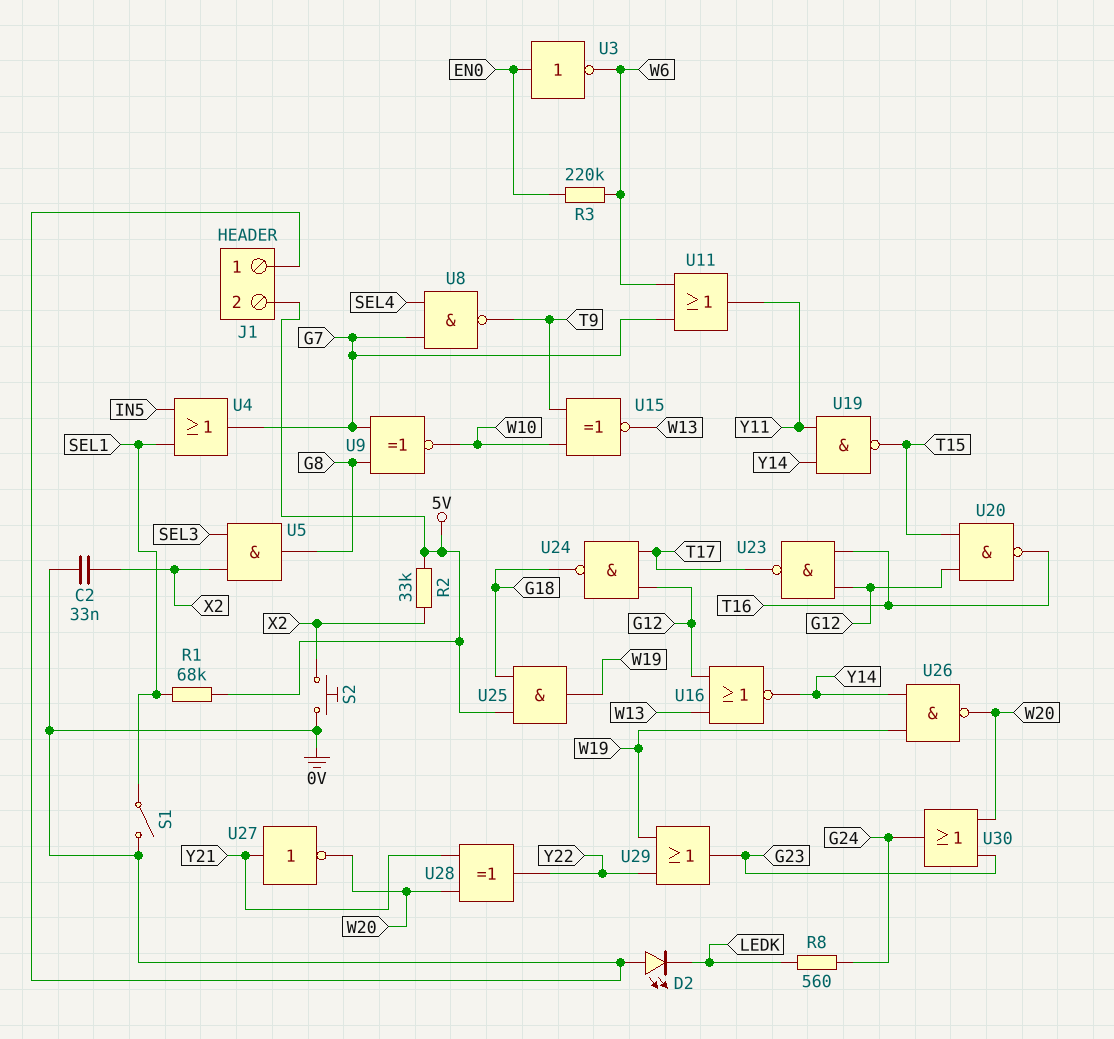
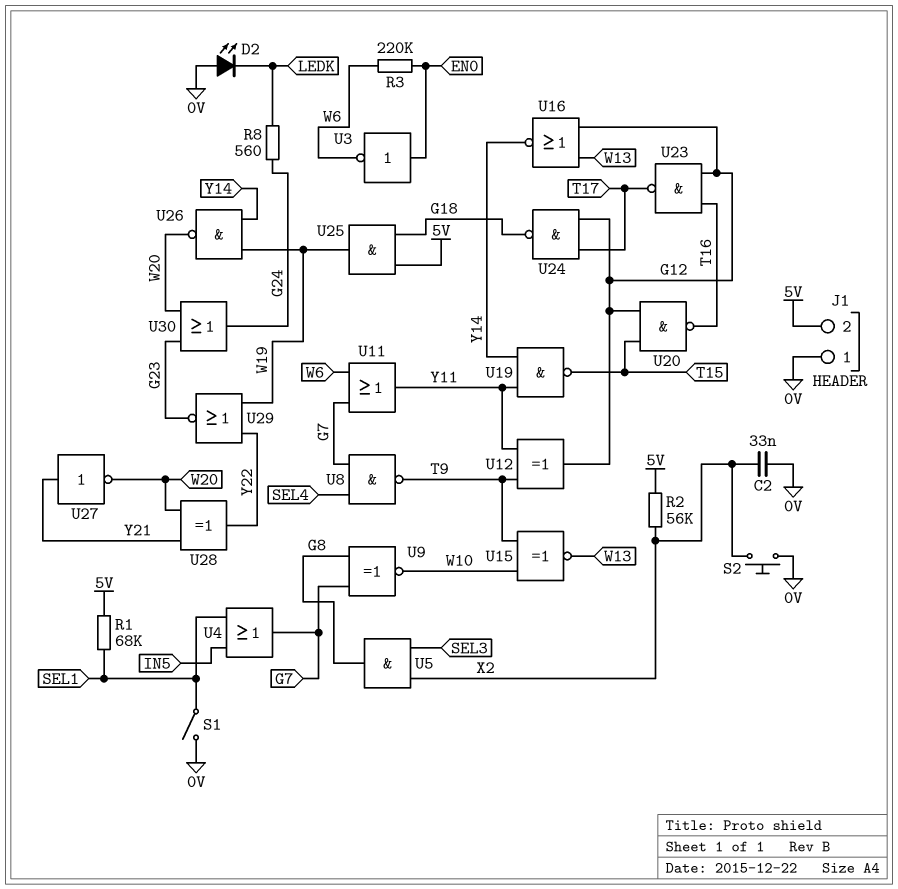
R2: 33k (5V, X2) -> 56k (5V, X2)
U12: none -> XOR (in T9, in Y11, out G12)
U29: OR (in W19, in Y22, out G23) -> NOR (in W19, in Y22, out G23)

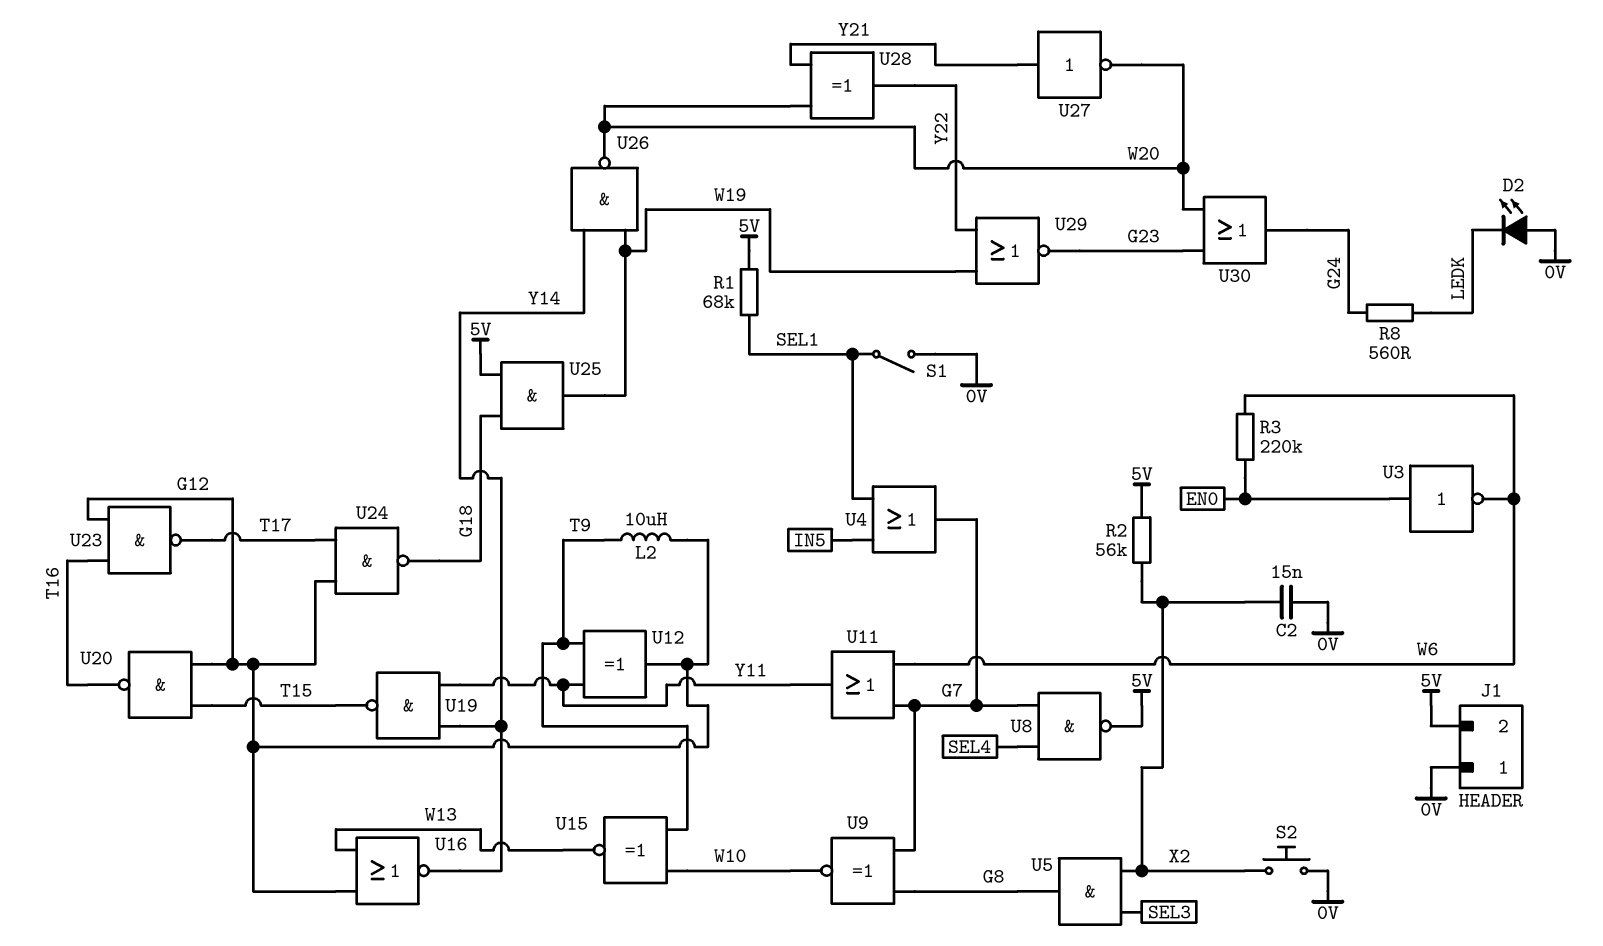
C2: 33nF (0V, X2) -> 15nF (0V, X2)
L2: none -> 10uH (G12, T9)
U8: NAND (in G7, in SEL4, out T9) -> NAND (in G7, in SEL4, out 5V)

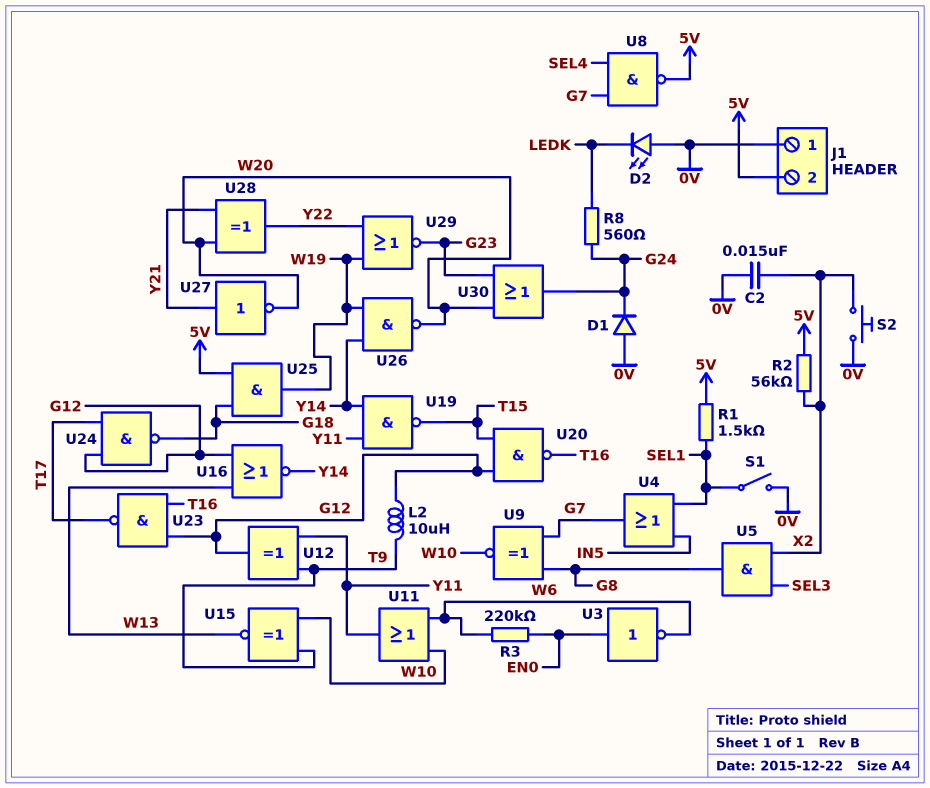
D1: none -> diode (A 0V, K G24)
R1: 68k (5V, SEL1) -> 1.5k (5V, SEL1)
U11: OR (in G7, in W6, out Y11) -> OR (in W6, in W10, out Y11)

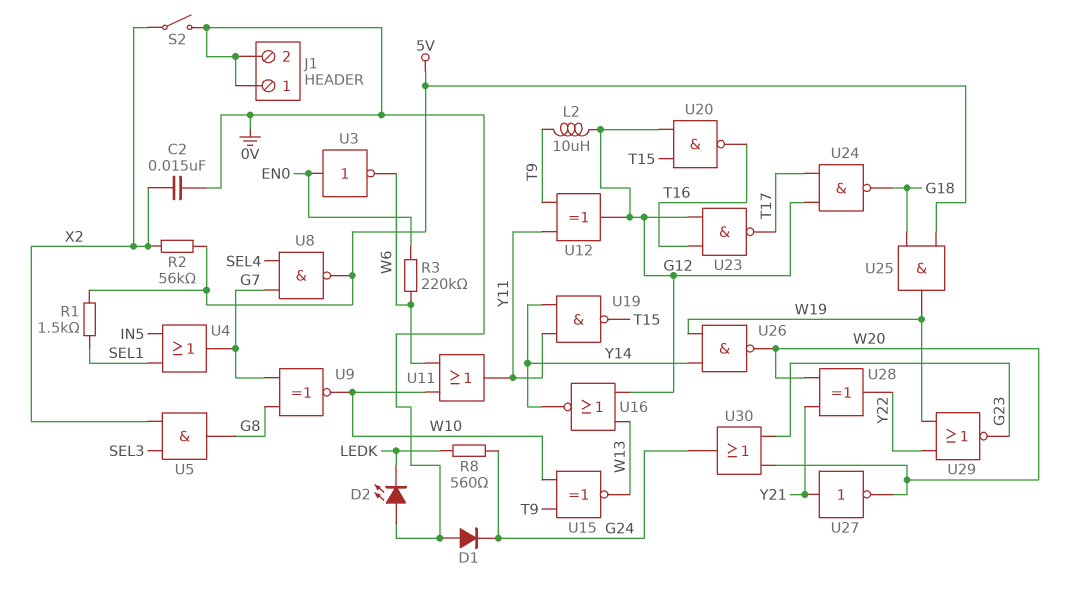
J1 pin 2: 5V -> 0V
S1: switch (0V, SEL1) -> none
S2: button (0V, X2) -> switch (0V, X2)

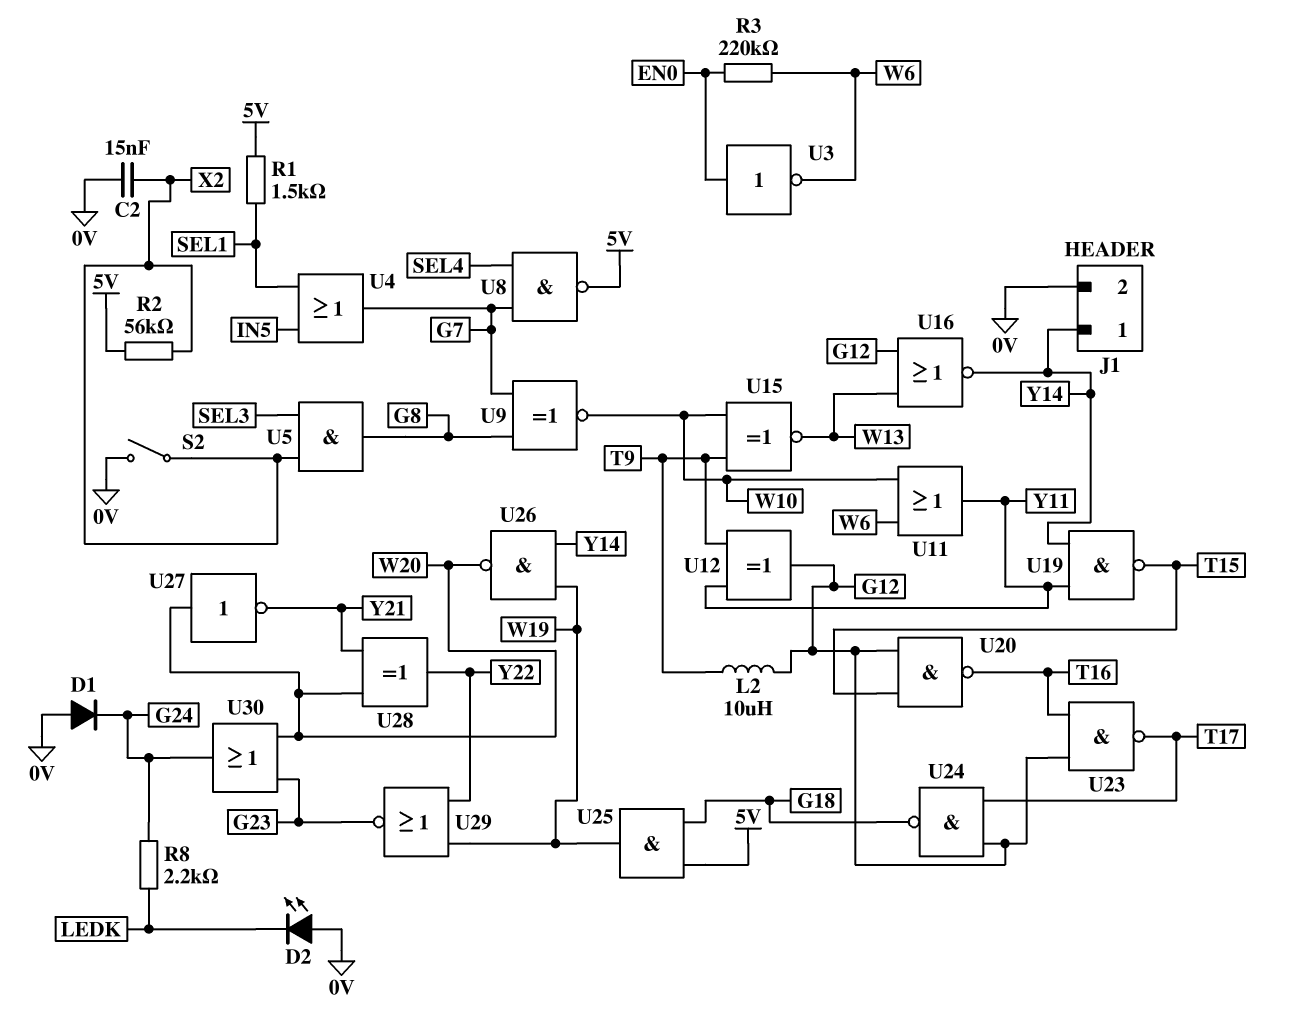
J1 pin 1: 0V -> Y14
R8: 560 (G24, LEDK) -> 2.2k (G24, LEDK)
U27: NOT (in Y21, out W20) -> NOT (in W20, out Y21)

